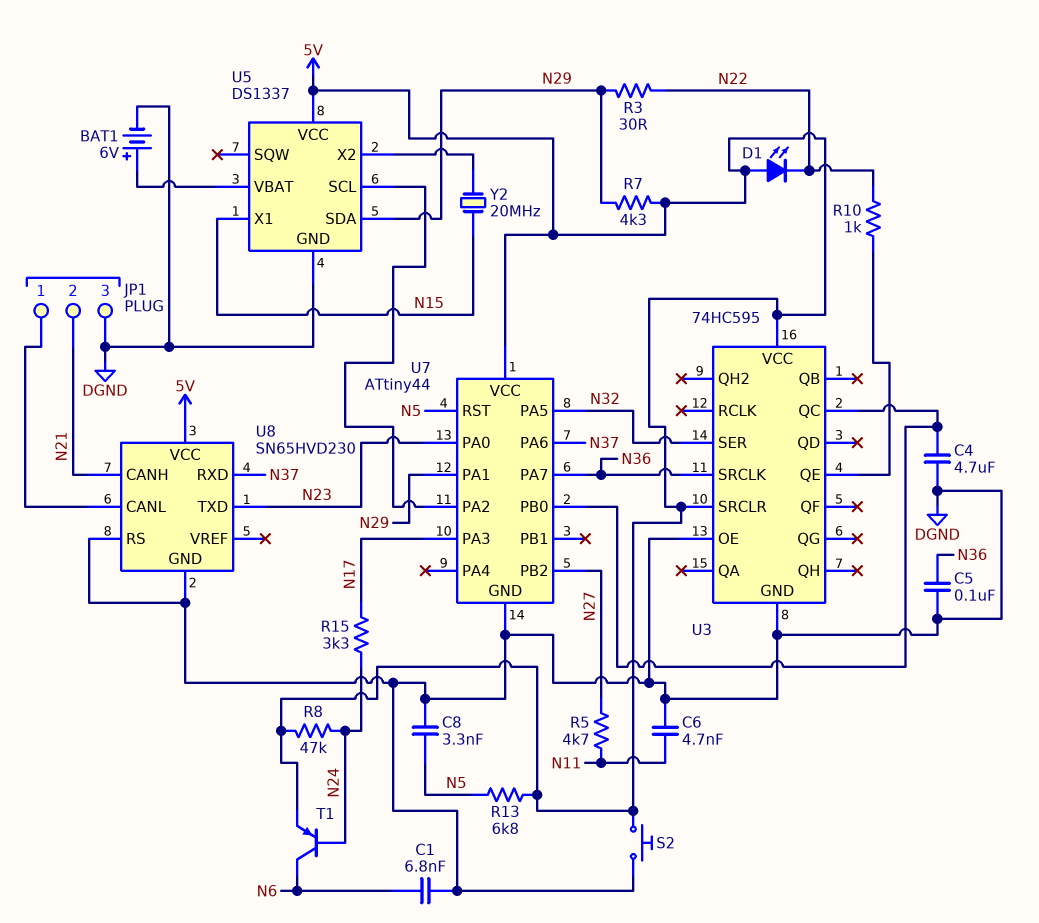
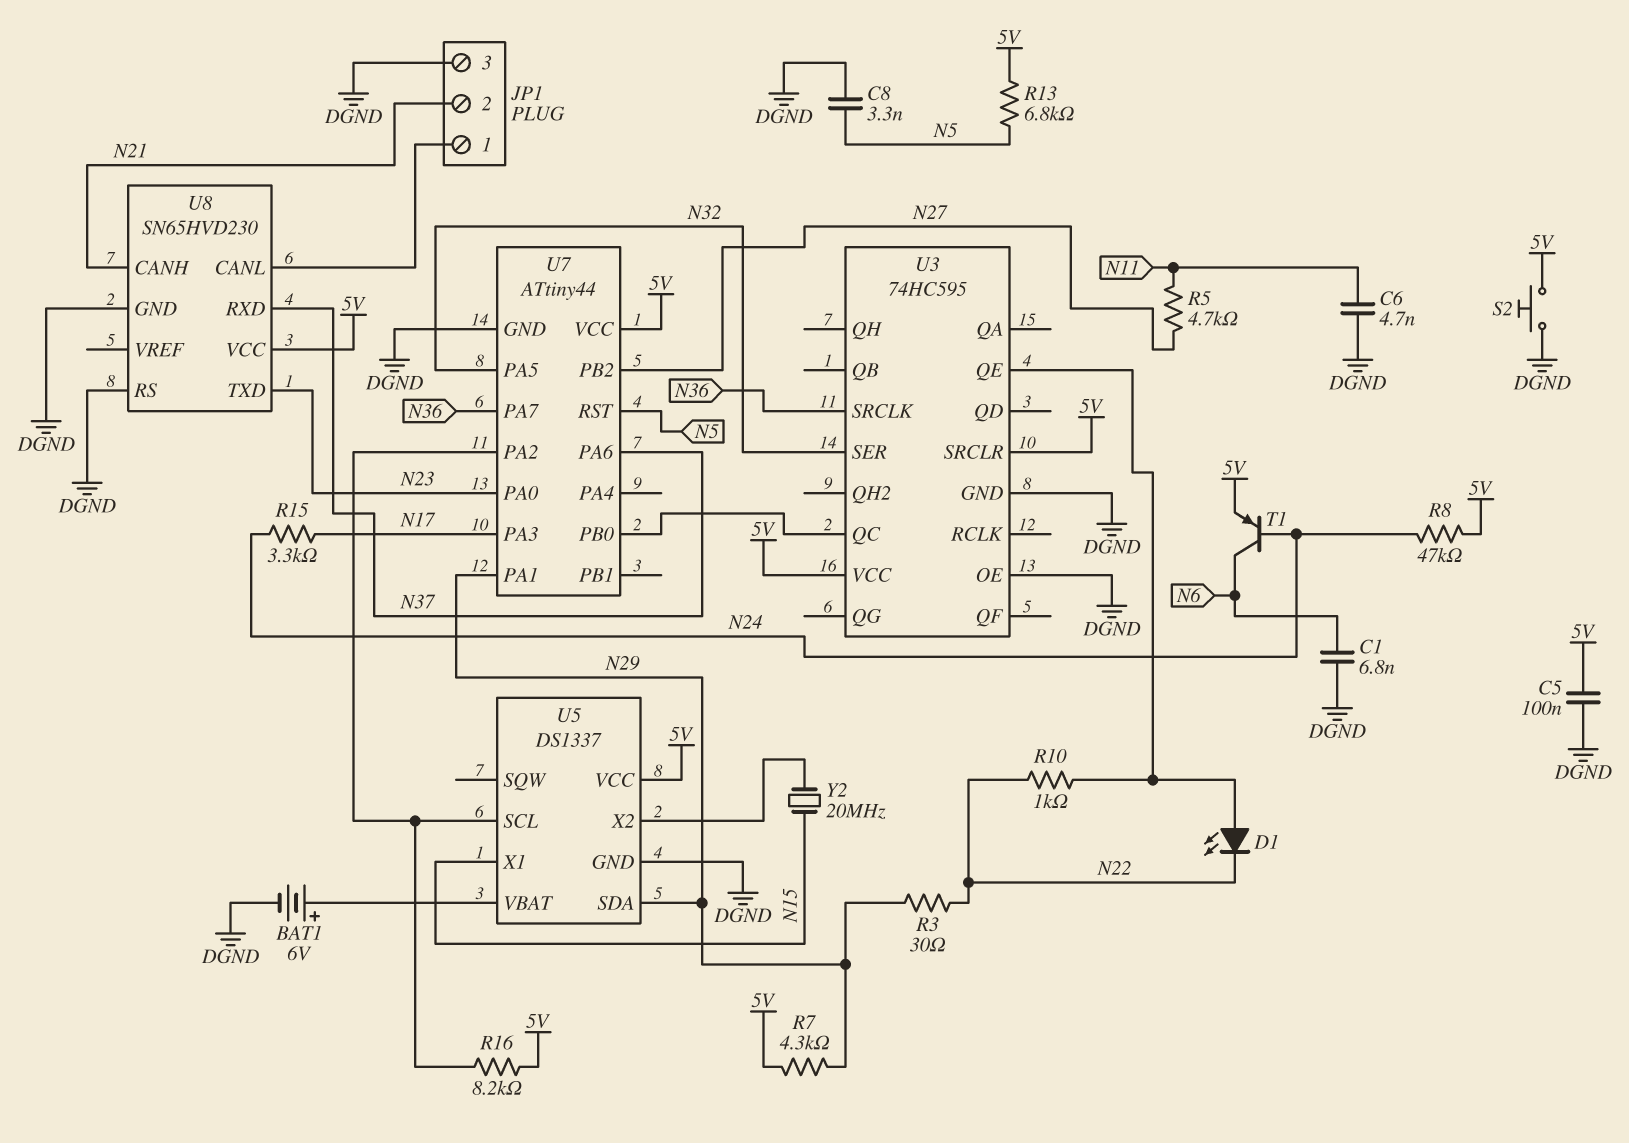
C4: 4.7uF (DGND, U3/QC) -> none
C5: 100nF (DGND, N36) -> 100nF (5V, DGND)
D1: LED (A 5V, K N22) -> LED (A U3/QE, K N22)
R16: none -> 8.2k (5V, U5/SCL)

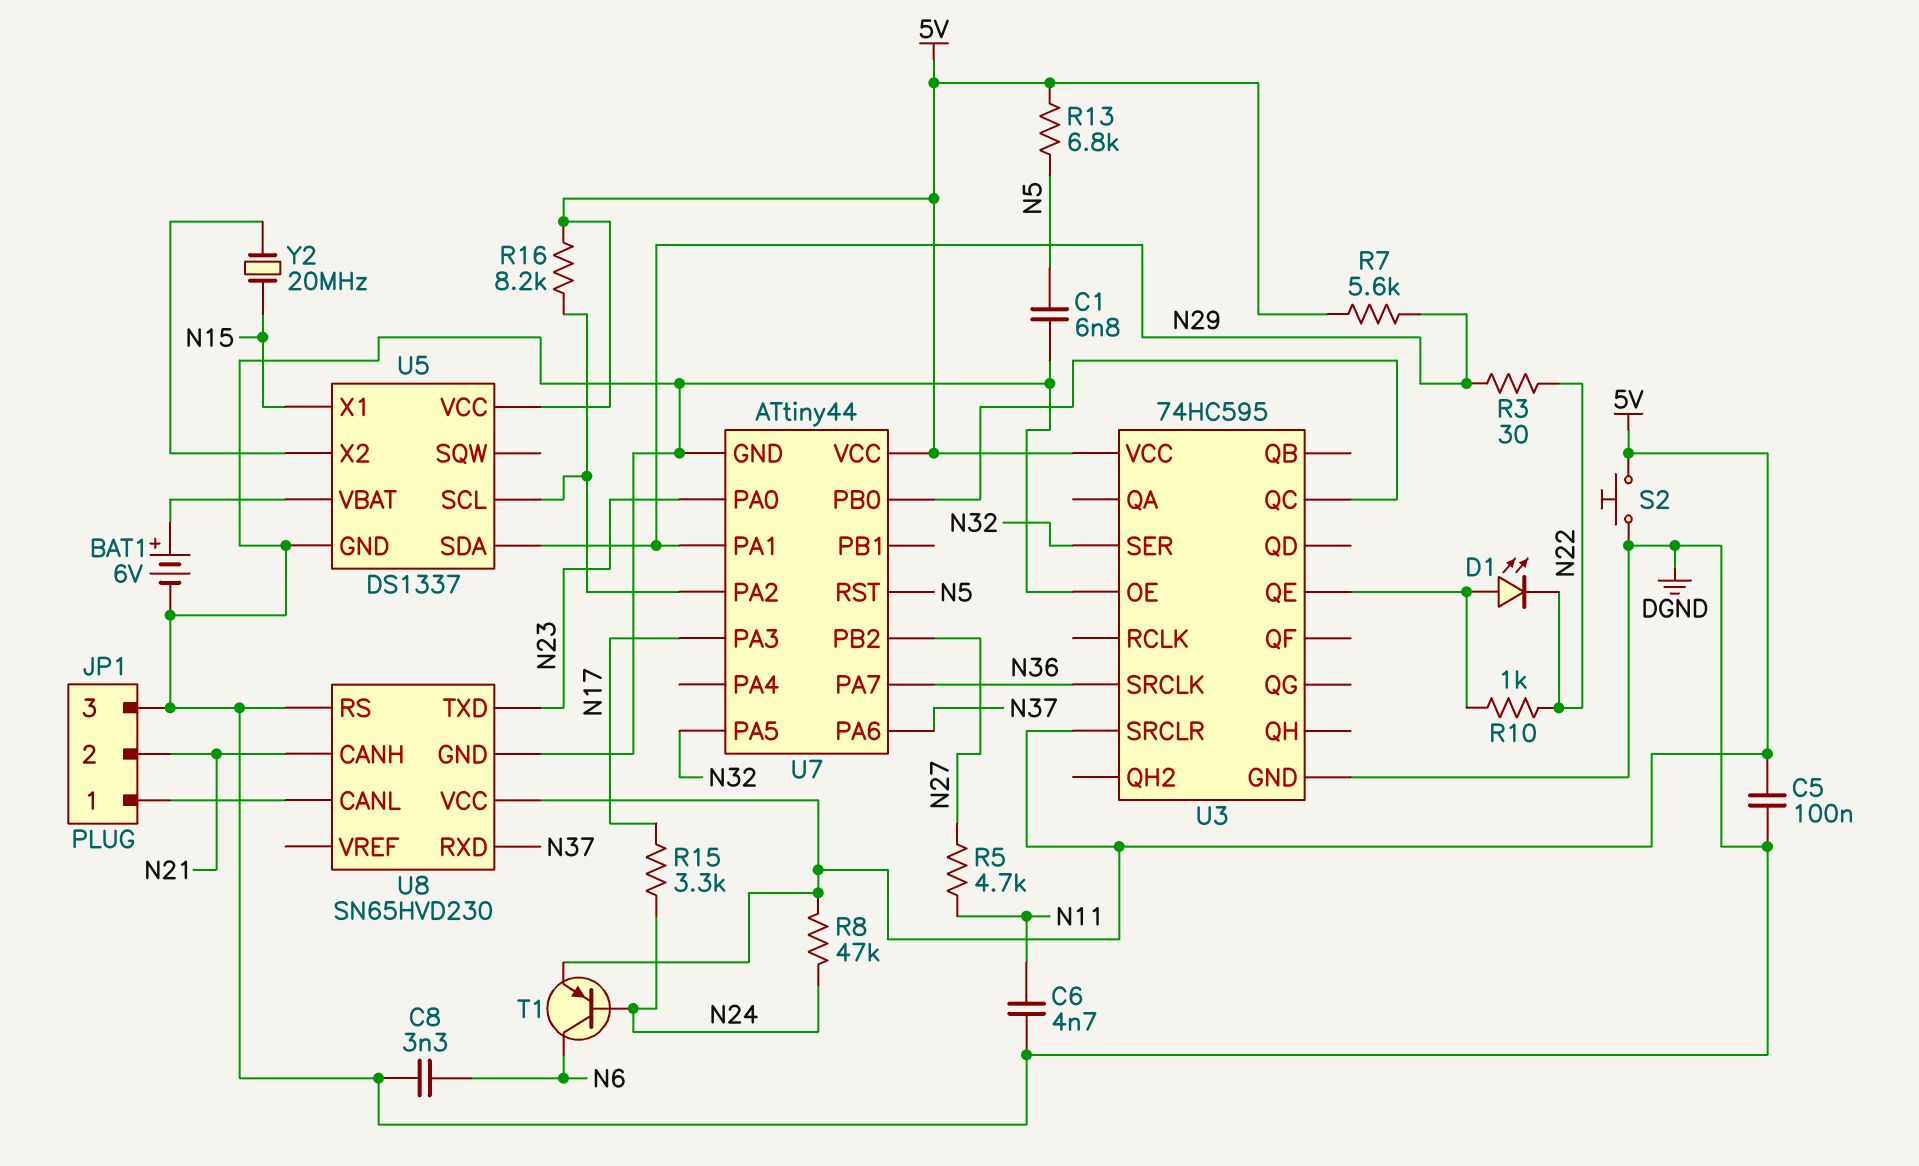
C1: 6.8nF (DGND, N6) -> 6.8nF (DGND, N5)
C8: 3.3nF (DGND, N5) -> 3.3nF (DGND, N6)
R7: 4.3k (5V, N29) -> 5.6k (5V, N29)

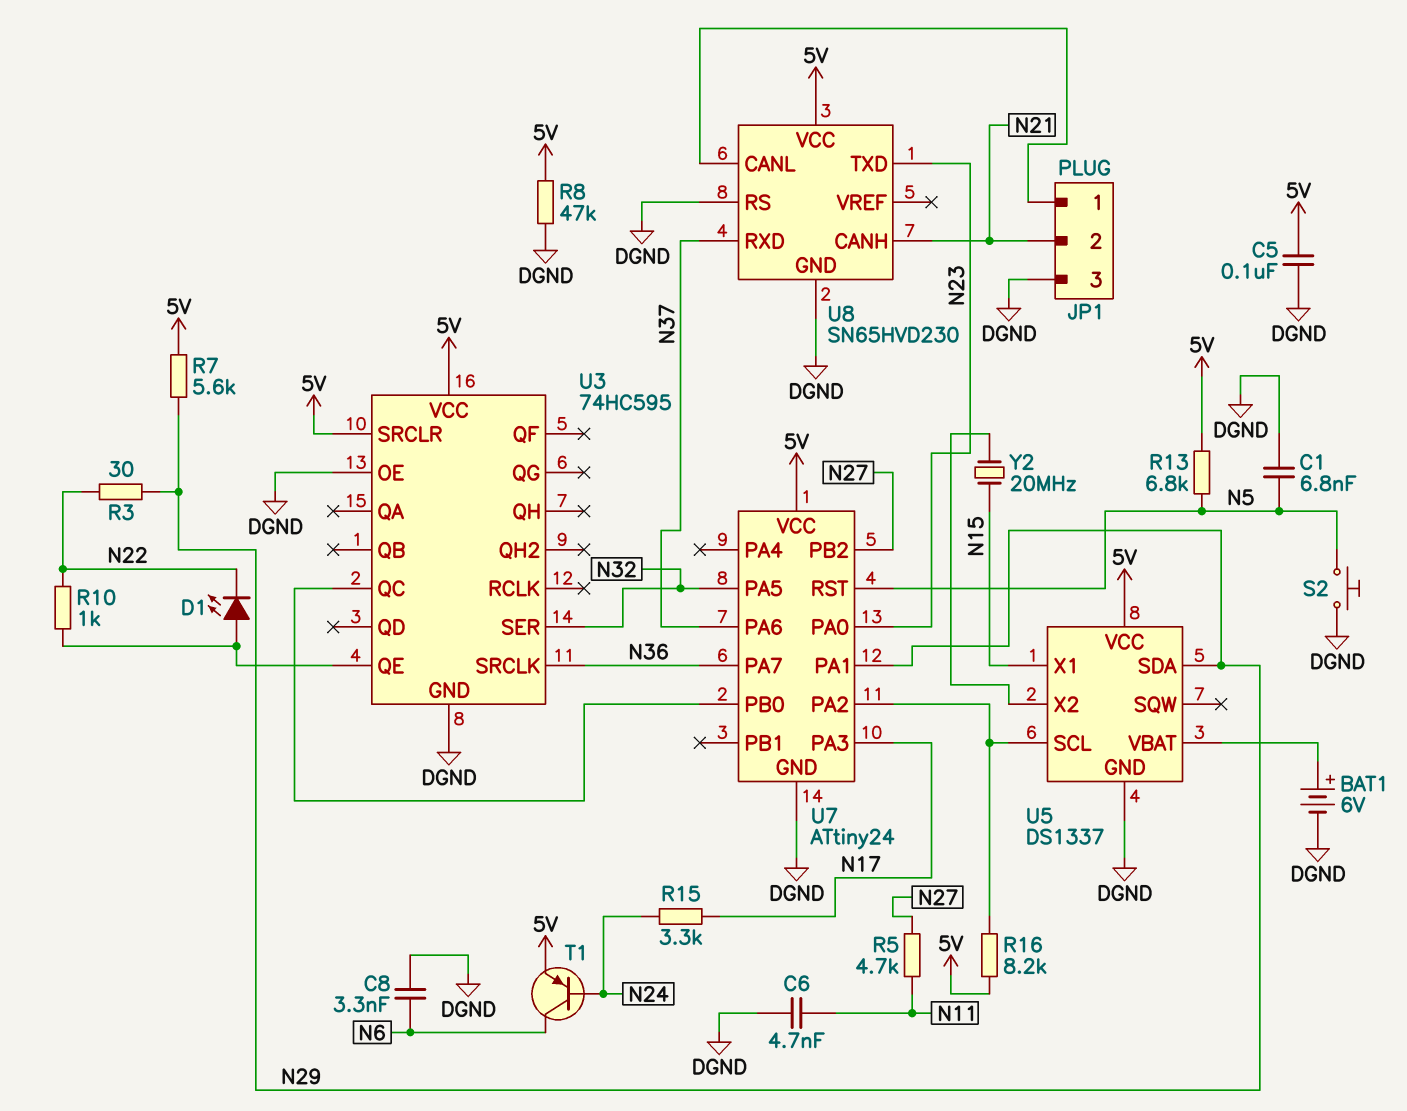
R8: 47k (5V, N24) -> 47k (5V, DGND)
S2: button (5V, DGND) -> button (DGND, N5)
U7: ATtiny44 -> ATtiny24

